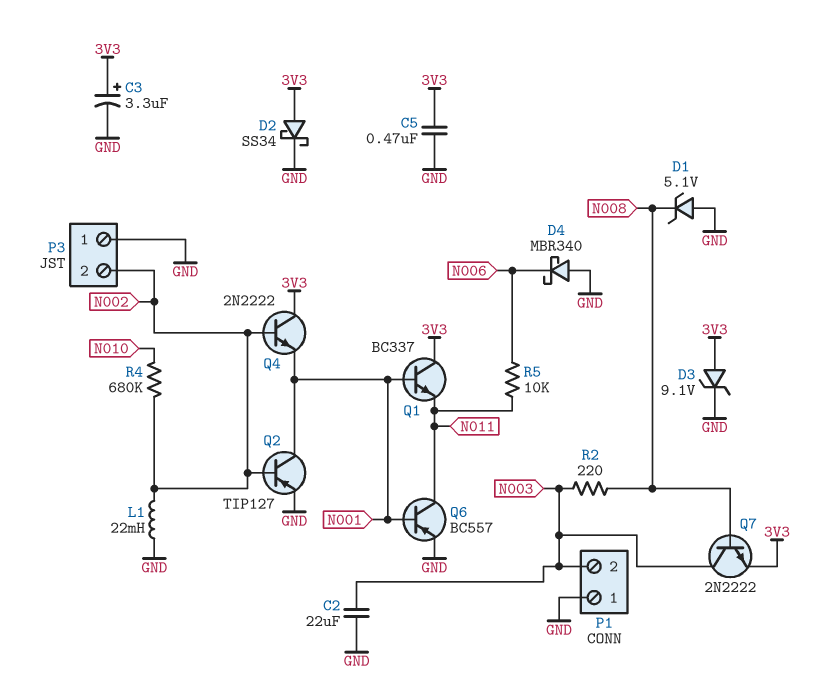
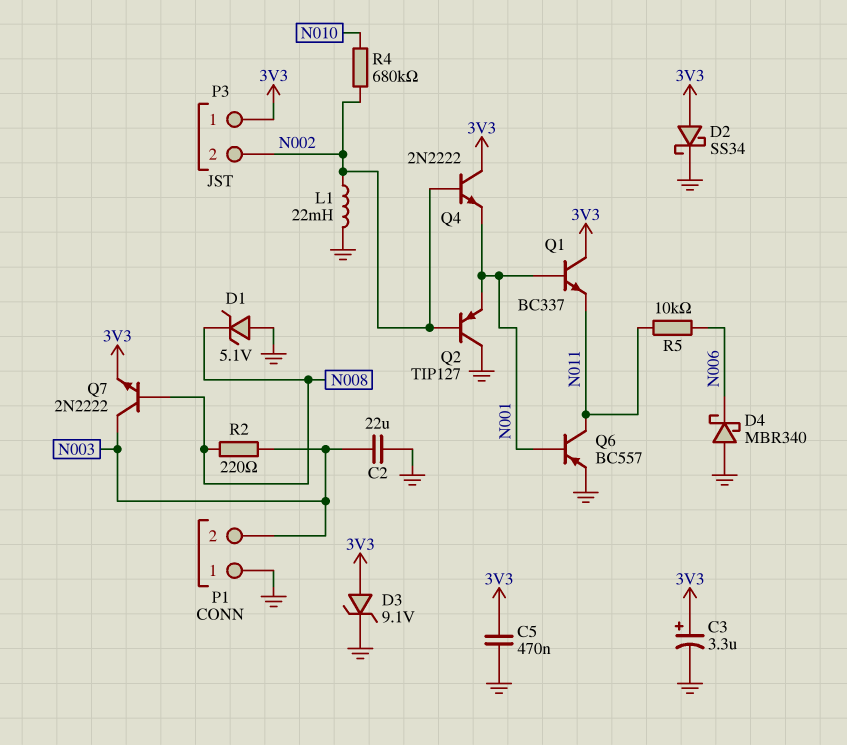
P3 pin 1: GND -> 3V3
Q2: PNP TIP127 (B N002, C N001, E GND) -> PNP TIP127 (B N002, C GND, E N001)

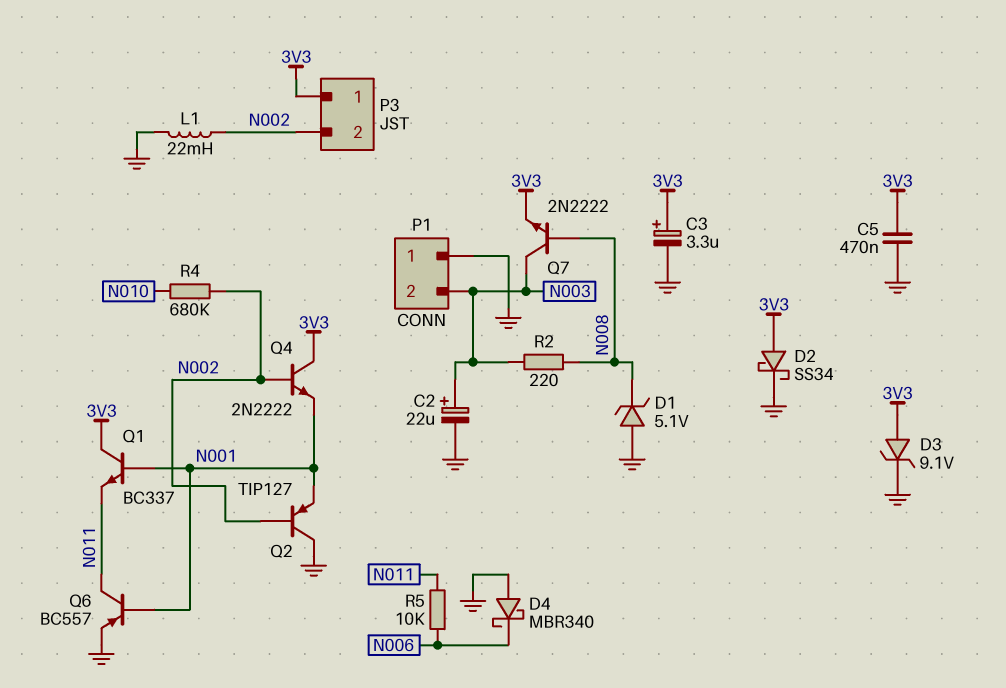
C2: 22uF (GND, N003) -> 22uF (plus N003, minus GND)

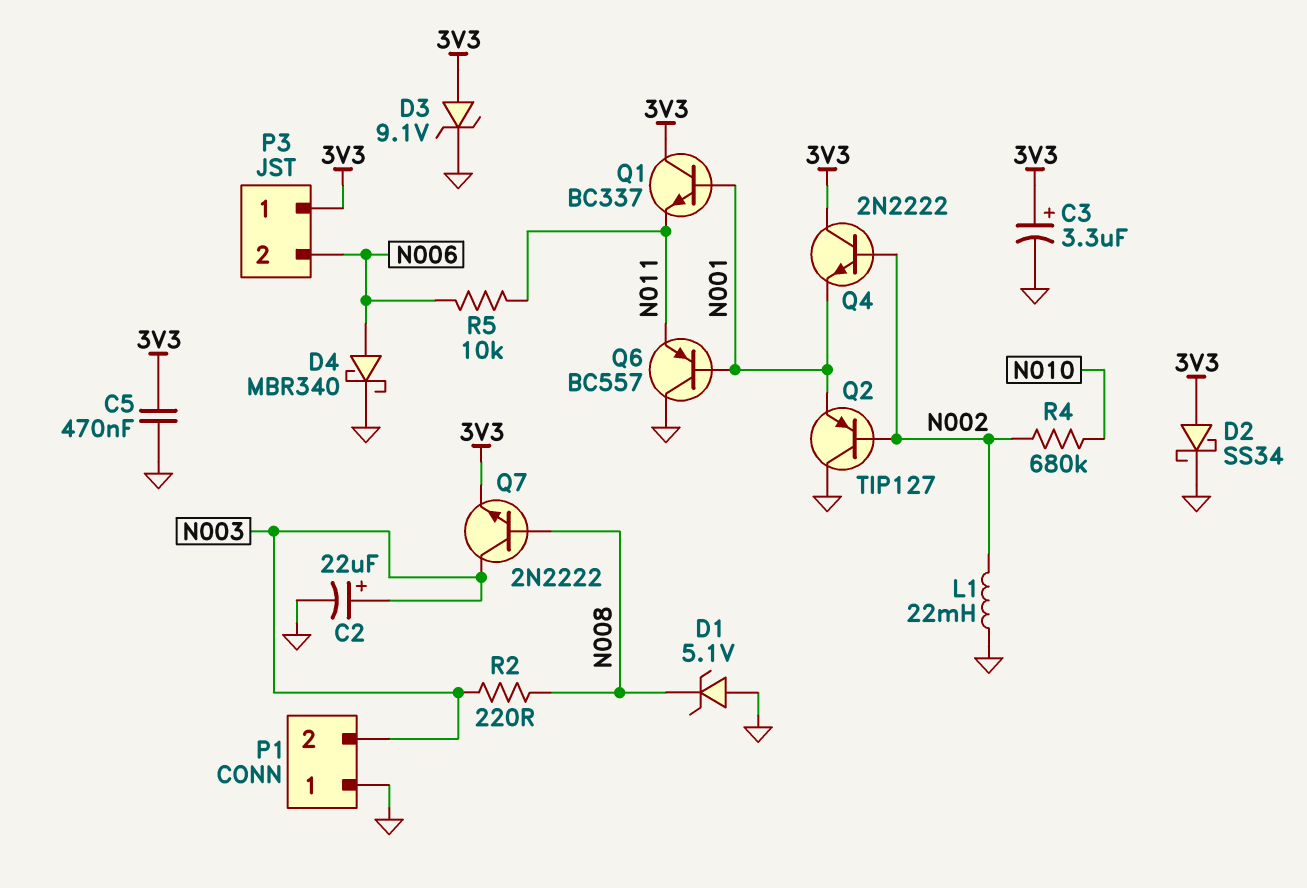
D4: schottky MBR340 (A GND, K N006) -> schottky MBR340 (A N006, K GND)
P3 pin 2: N002 -> N006
Q6: PNP BC557 (B N001, C N011, E GND) -> PNP BC557 (B N001, C GND, E N011)

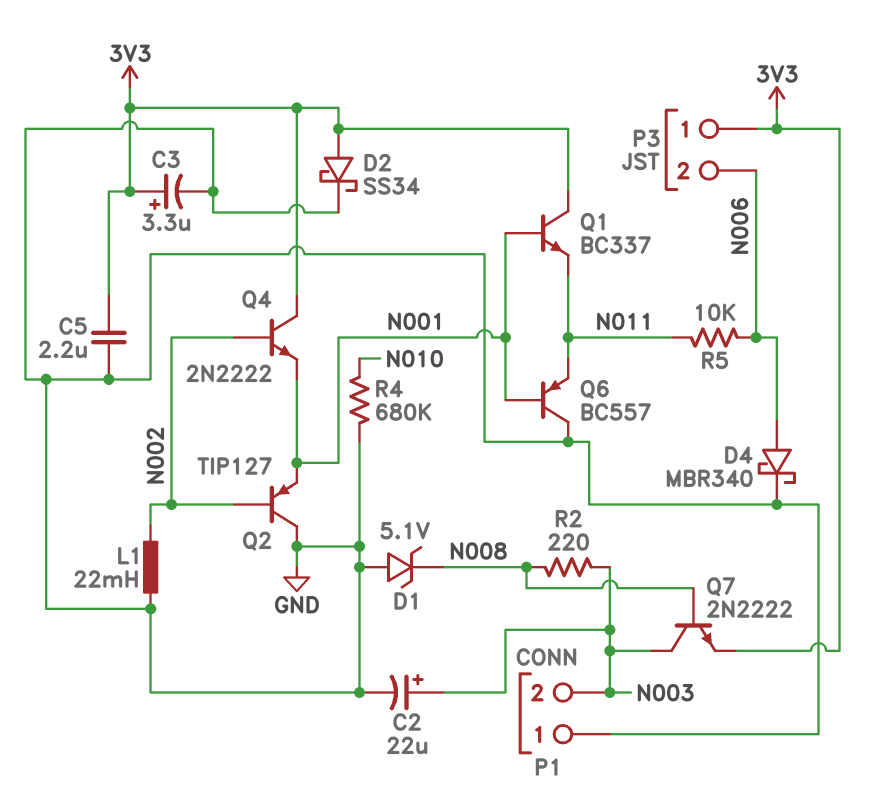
C5: 470nF (3V3, GND) -> 2.2uF (3V3, GND)
D3: zener 9.1V (A 3V3, K GND) -> none
R4: 680k (N002, N010) -> 680k (GND, N010)

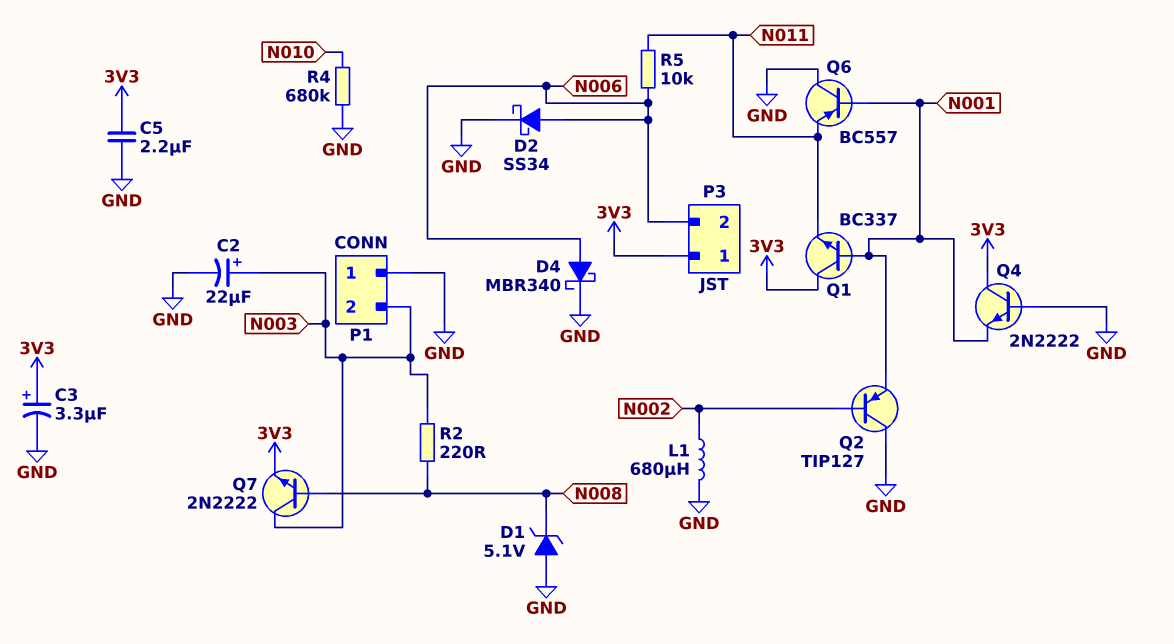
D2: schottky SS34 (A 3V3, K GND) -> schottky SS34 (A N006, K GND)
L1: 22mH (GND, N002) -> 680uH (GND, N002)
Q4: NPN 2N2222 (B N002, C 3V3, E N001) -> NPN 2N2222 (B GND, C 3V3, E N001)

